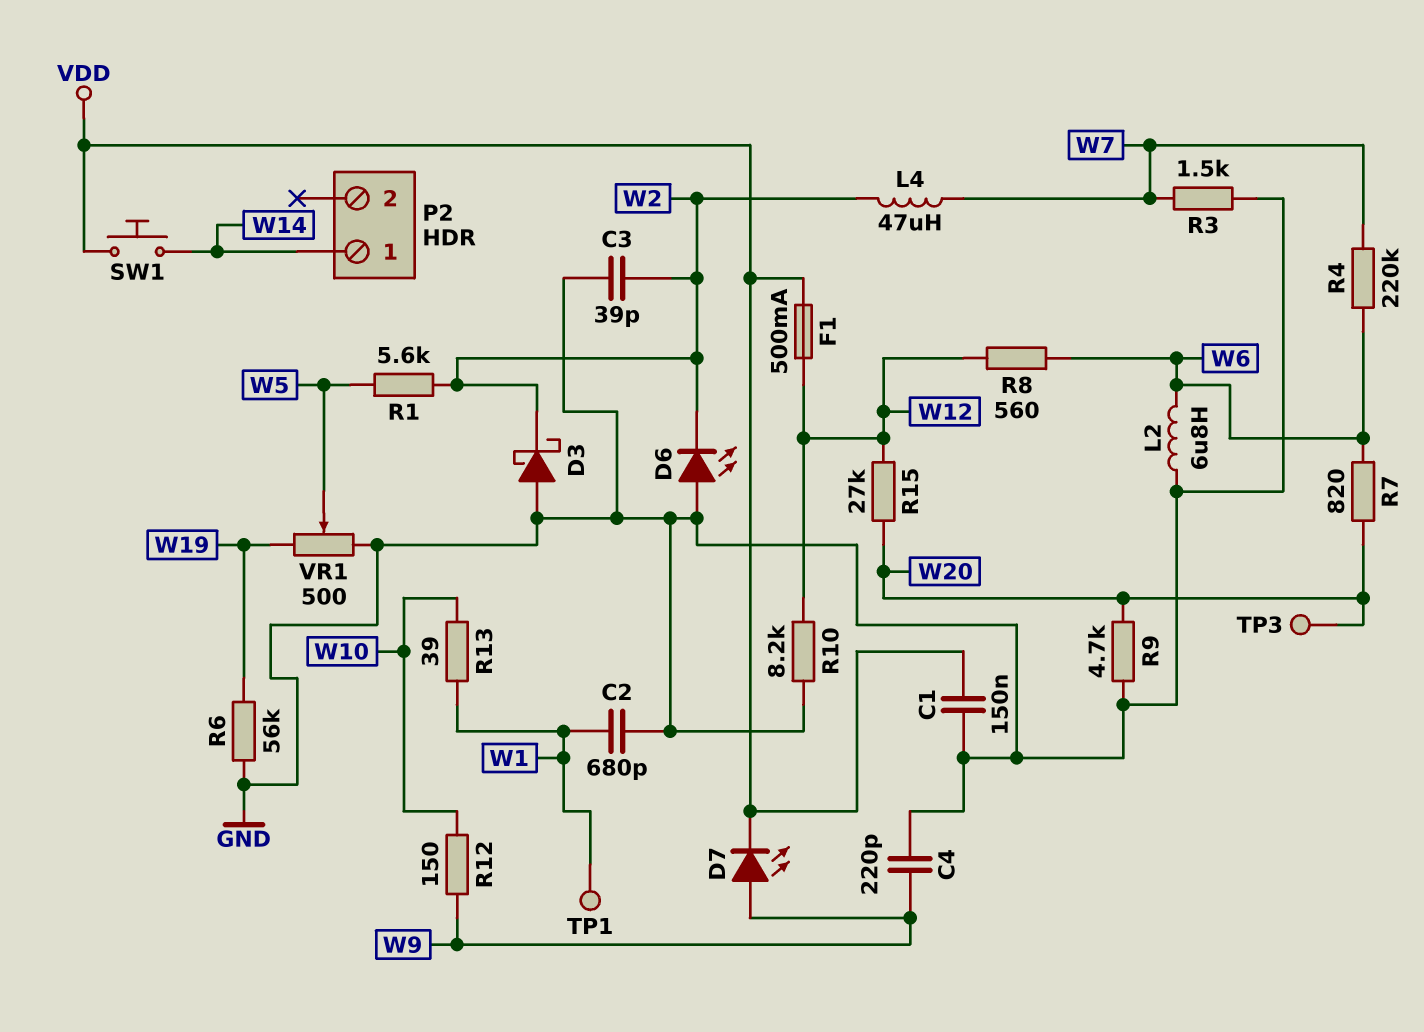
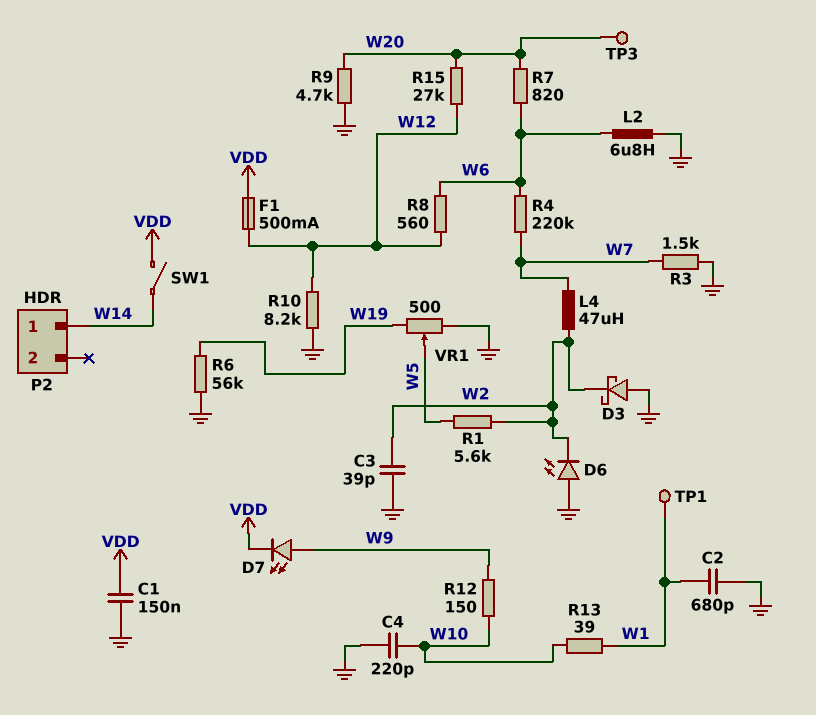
C4: 220pF (GND, W9) -> 220pF (GND, W10)
SW1: button (VDD, W14) -> switch (VDD, W14)

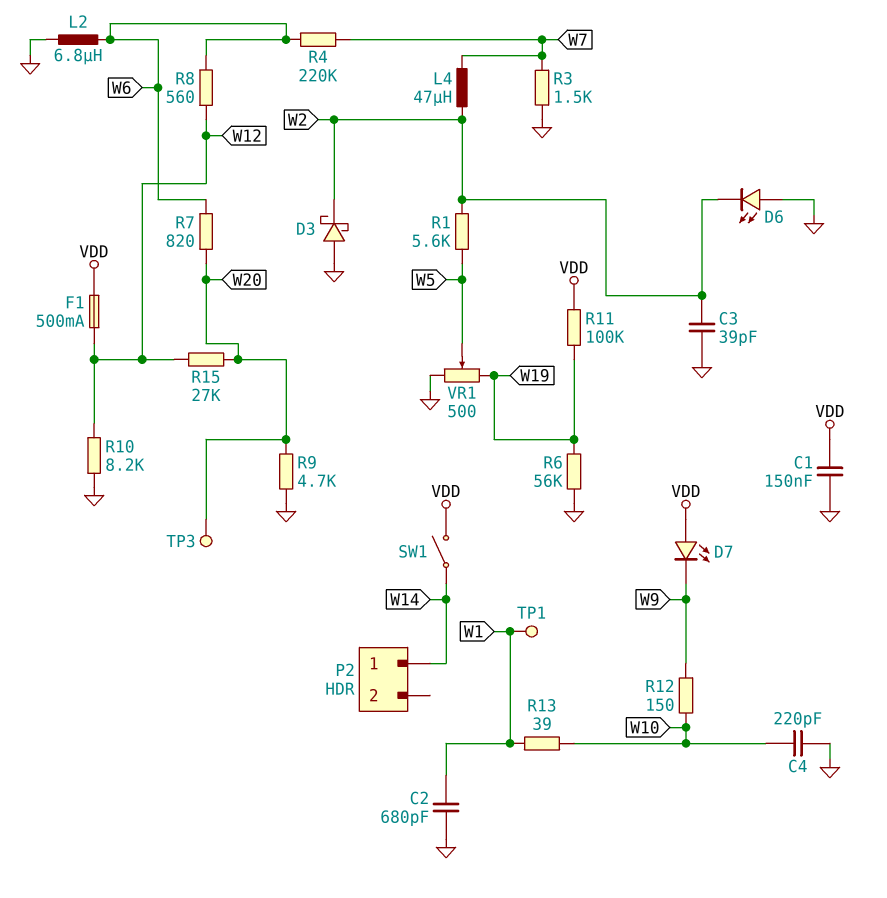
D7: LED (A W9, K VDD) -> LED (A VDD, K W9)
R11: none -> 100k (VDD, W19)

